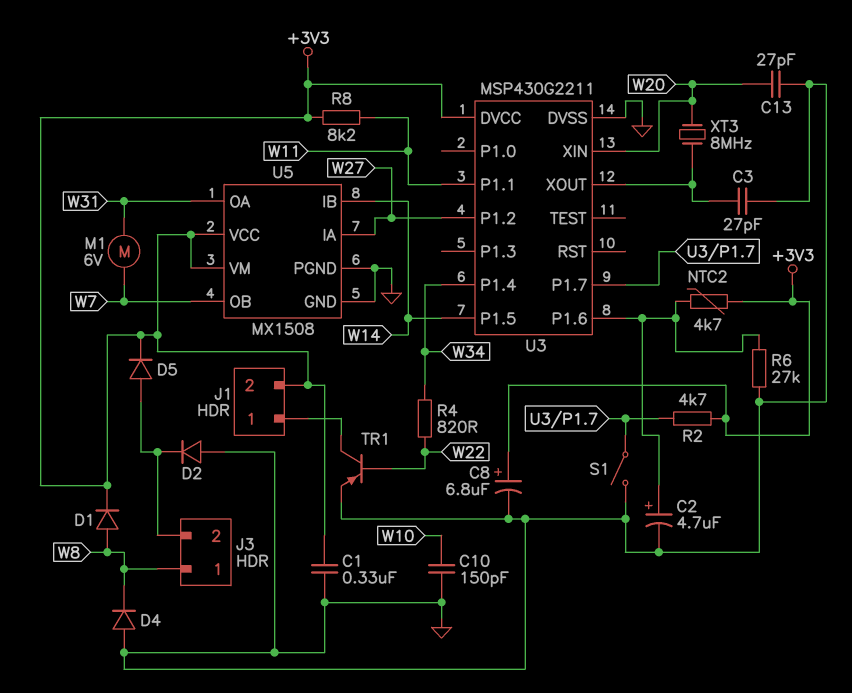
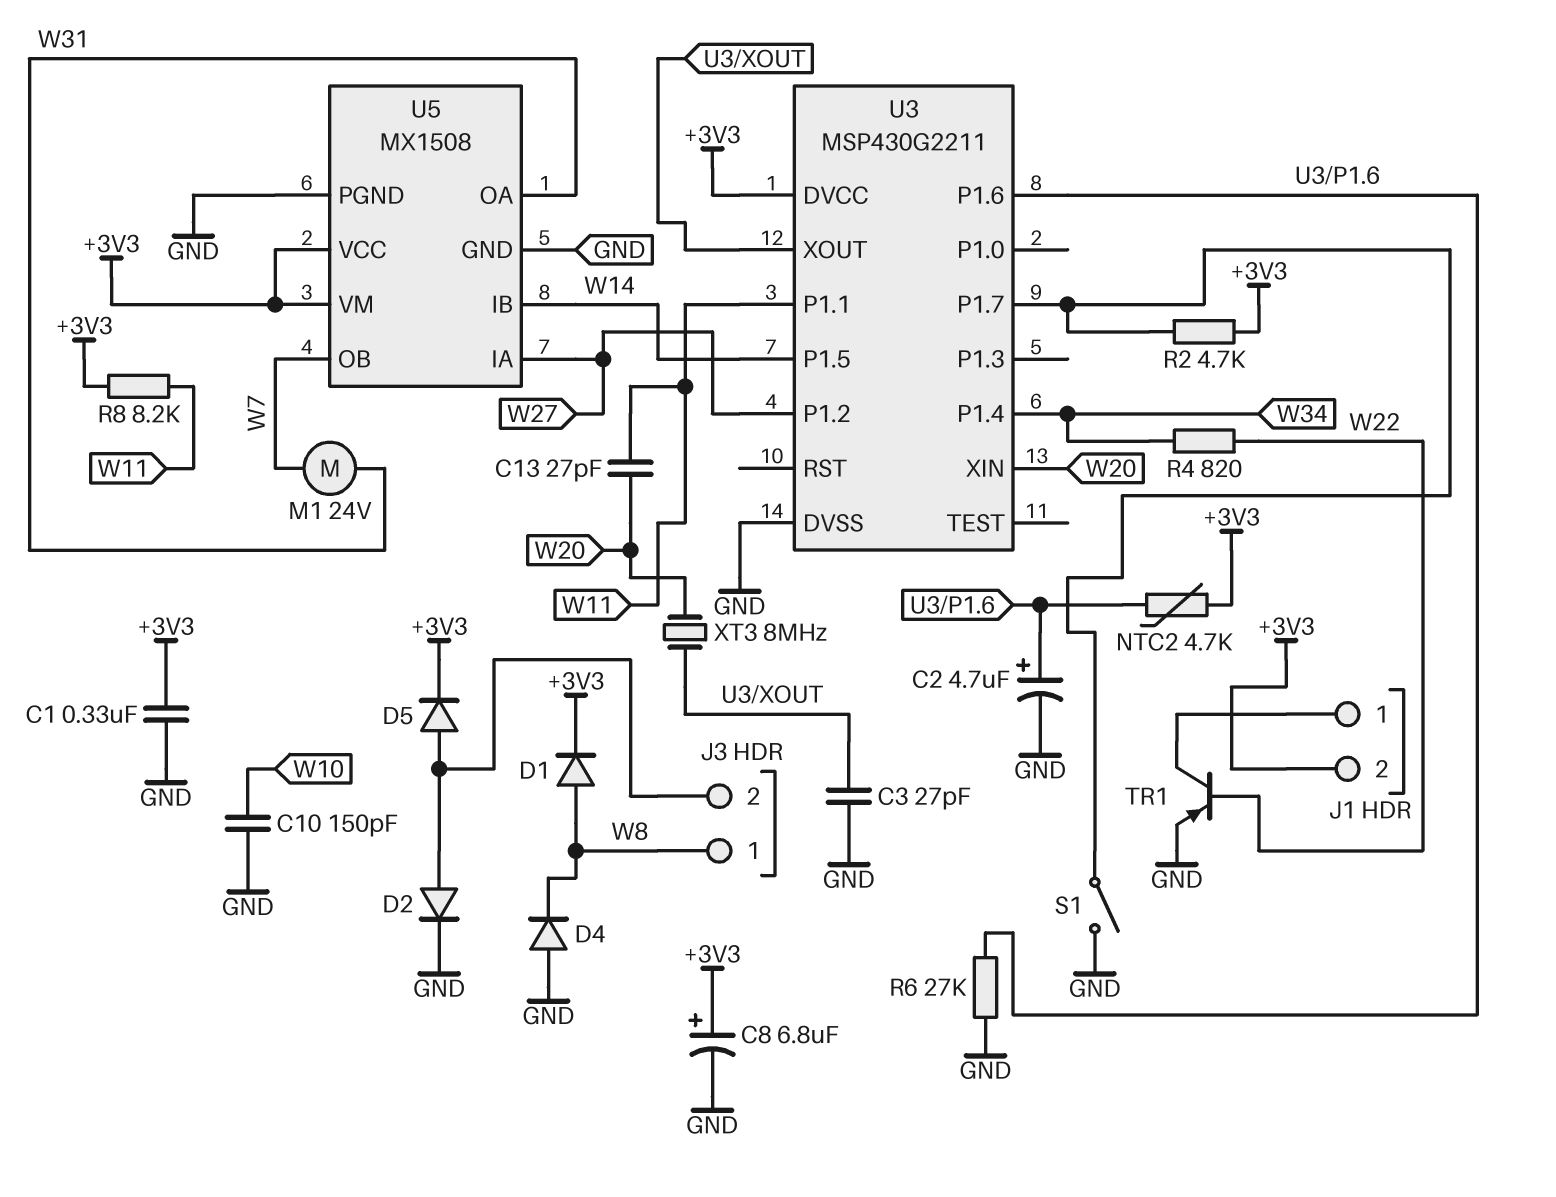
C13: 27pF (GND, W20) -> 27pF (W11, W20)
D2: diode (A GND, K J3/2) -> diode (A J3/2, K GND)
M1: motor 6V (W7, W31) -> motor 24V (W7, W31)

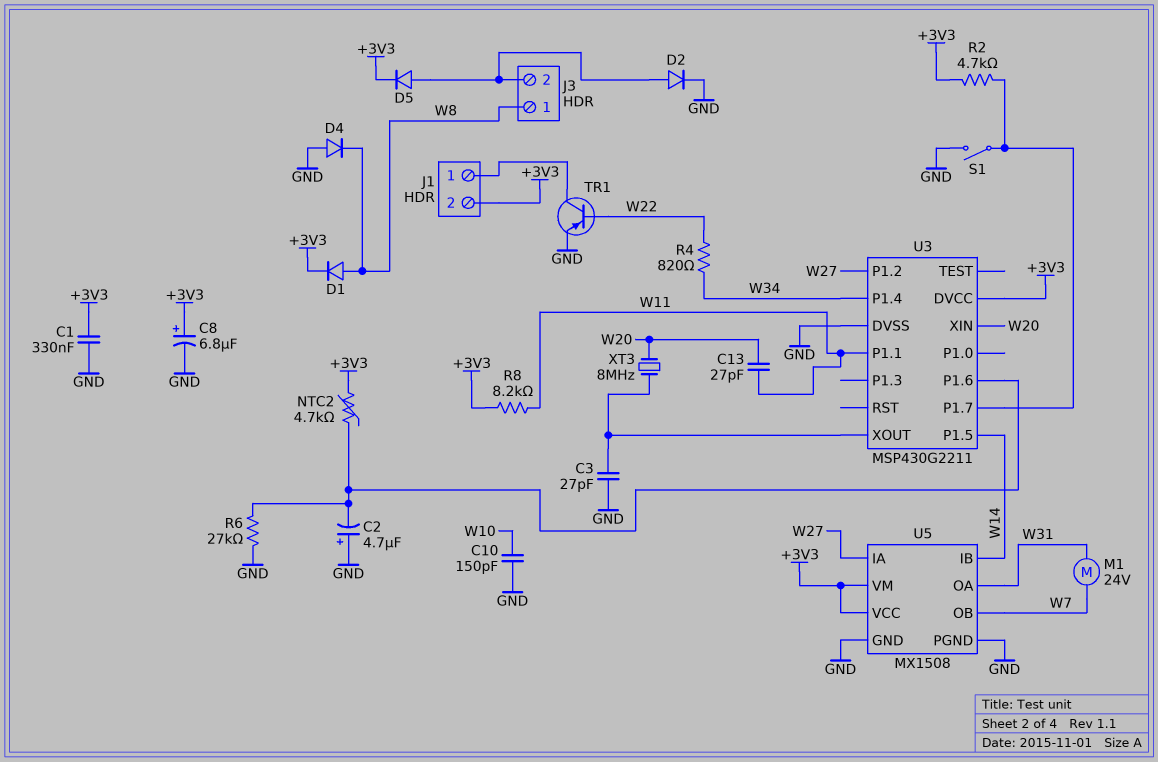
C2: 4.7uF (plus U3/P1.6, minus GND) -> 4.7uF (plus GND, minus U3/P1.6)

